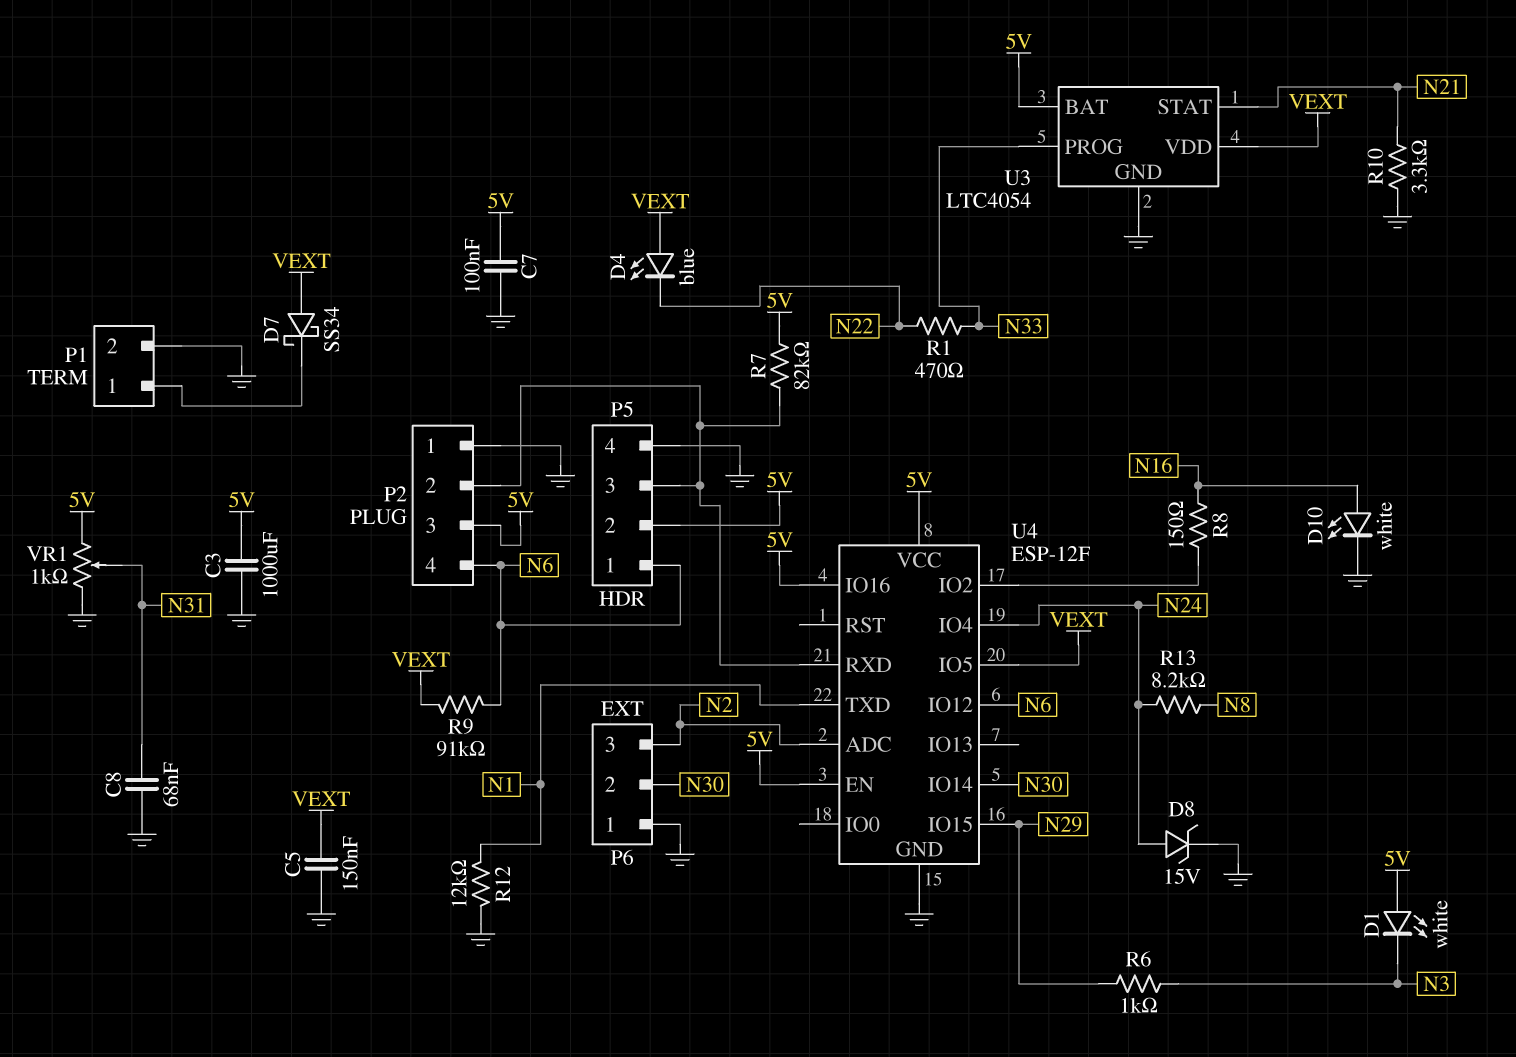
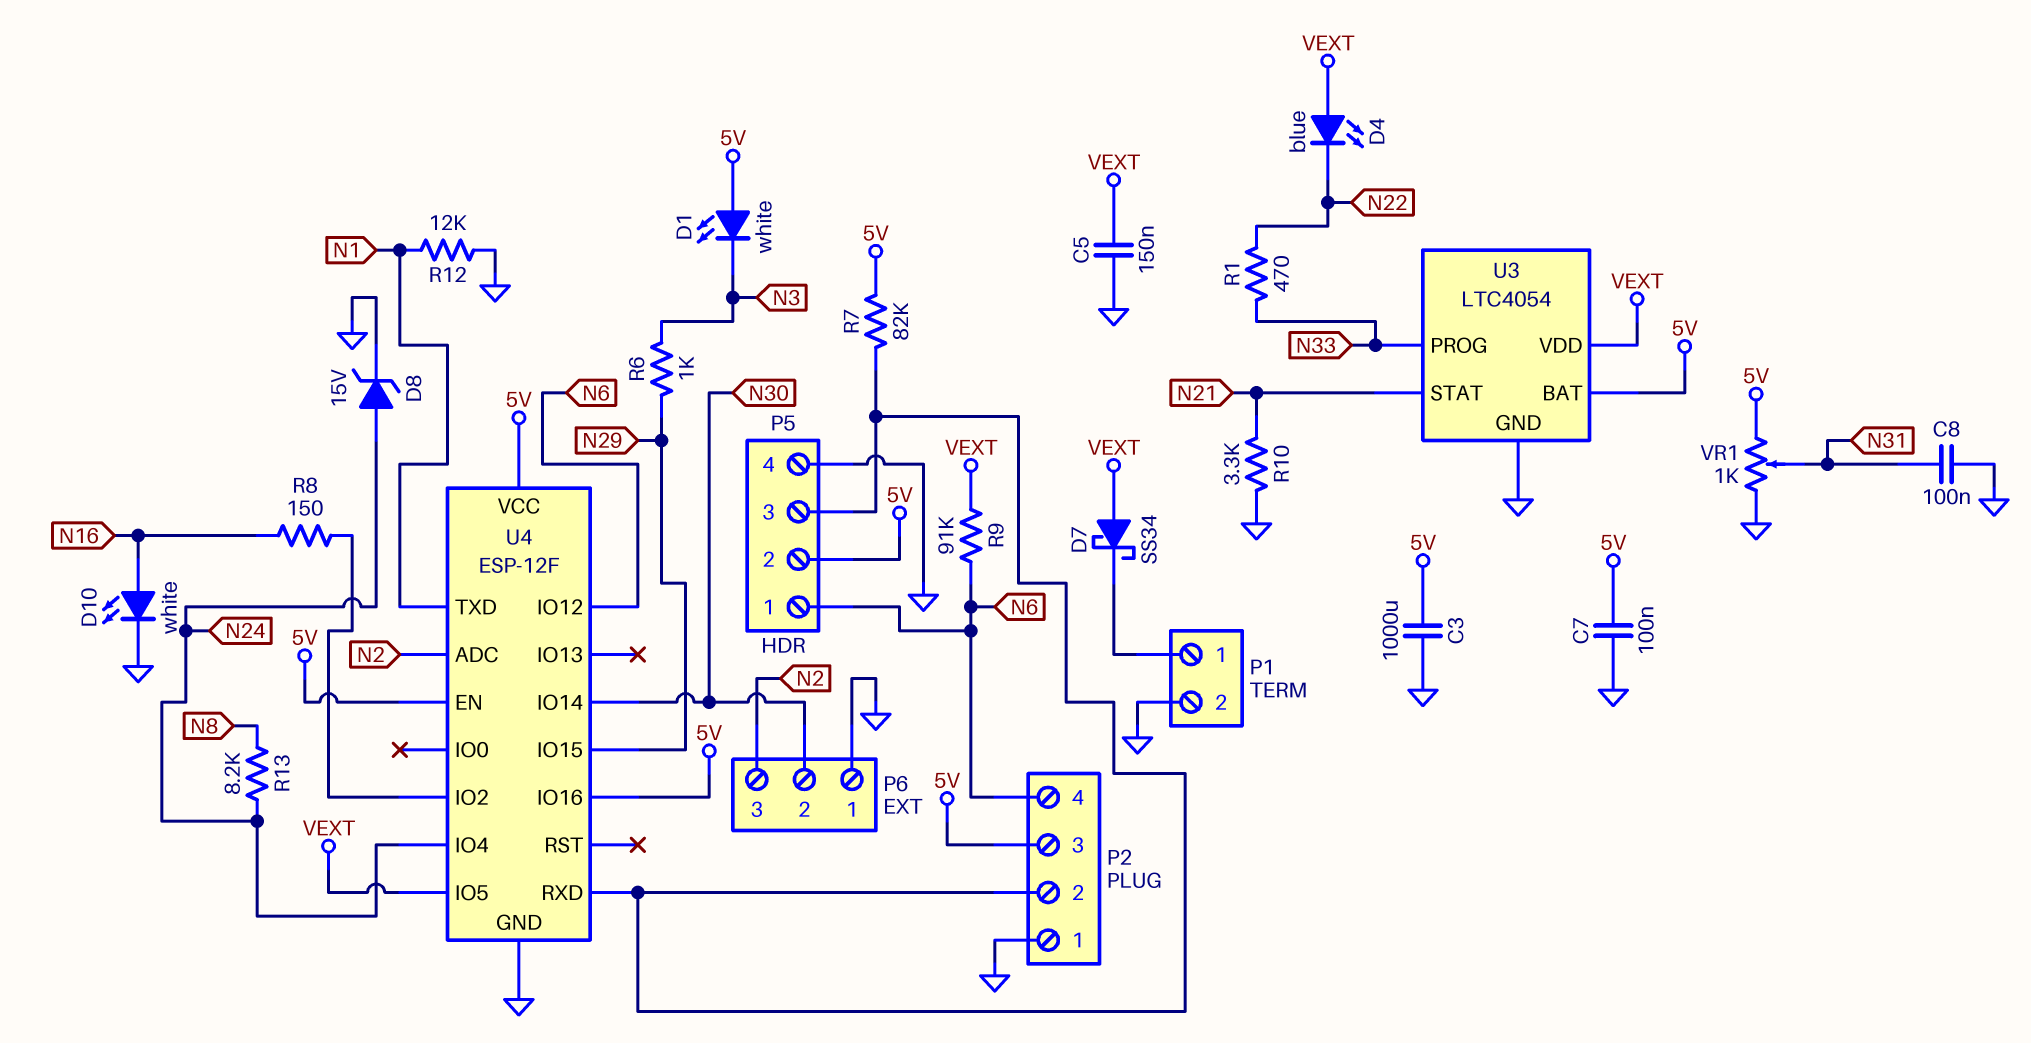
C8: 68nF (GND, N31) -> 100nF (GND, N31)

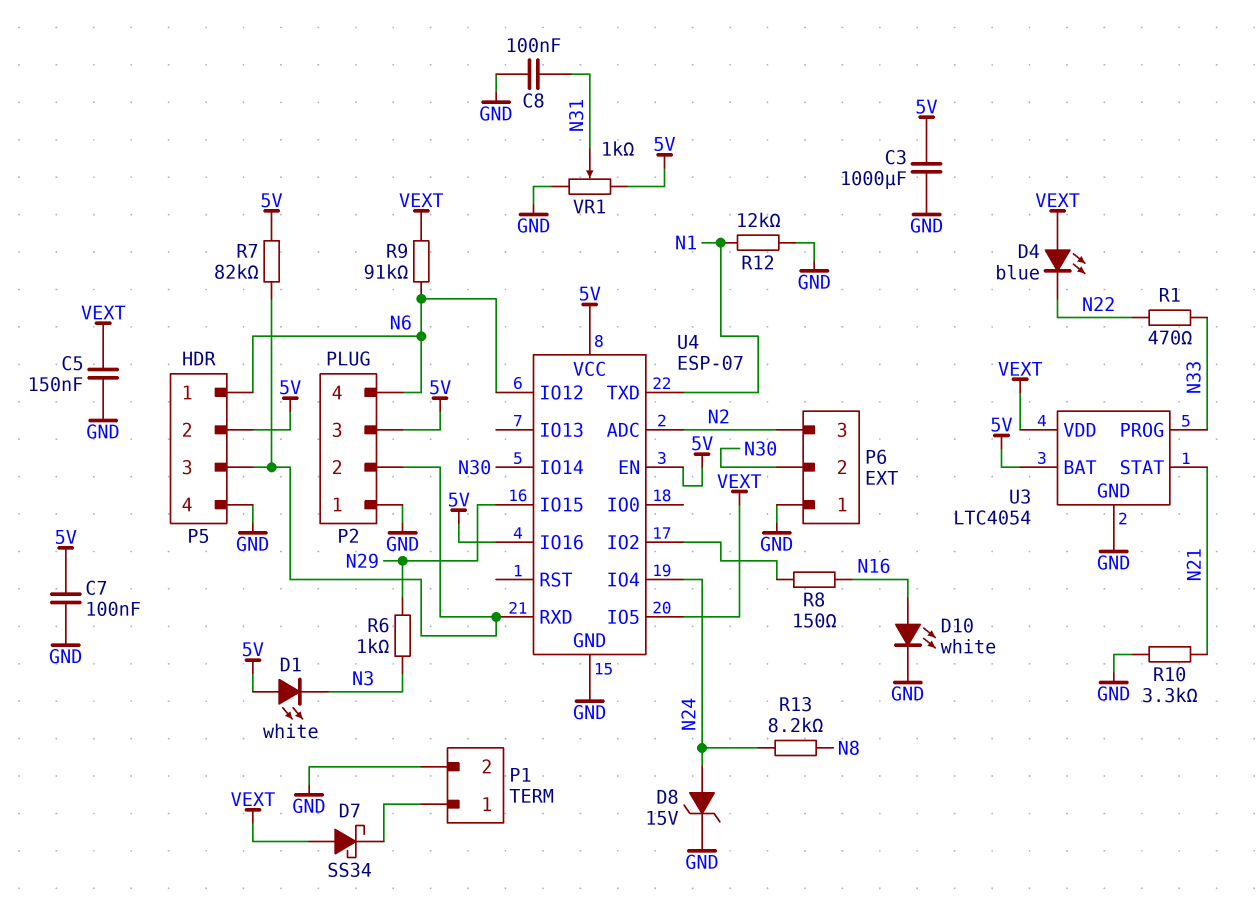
U4: ESP-12F -> ESP-07

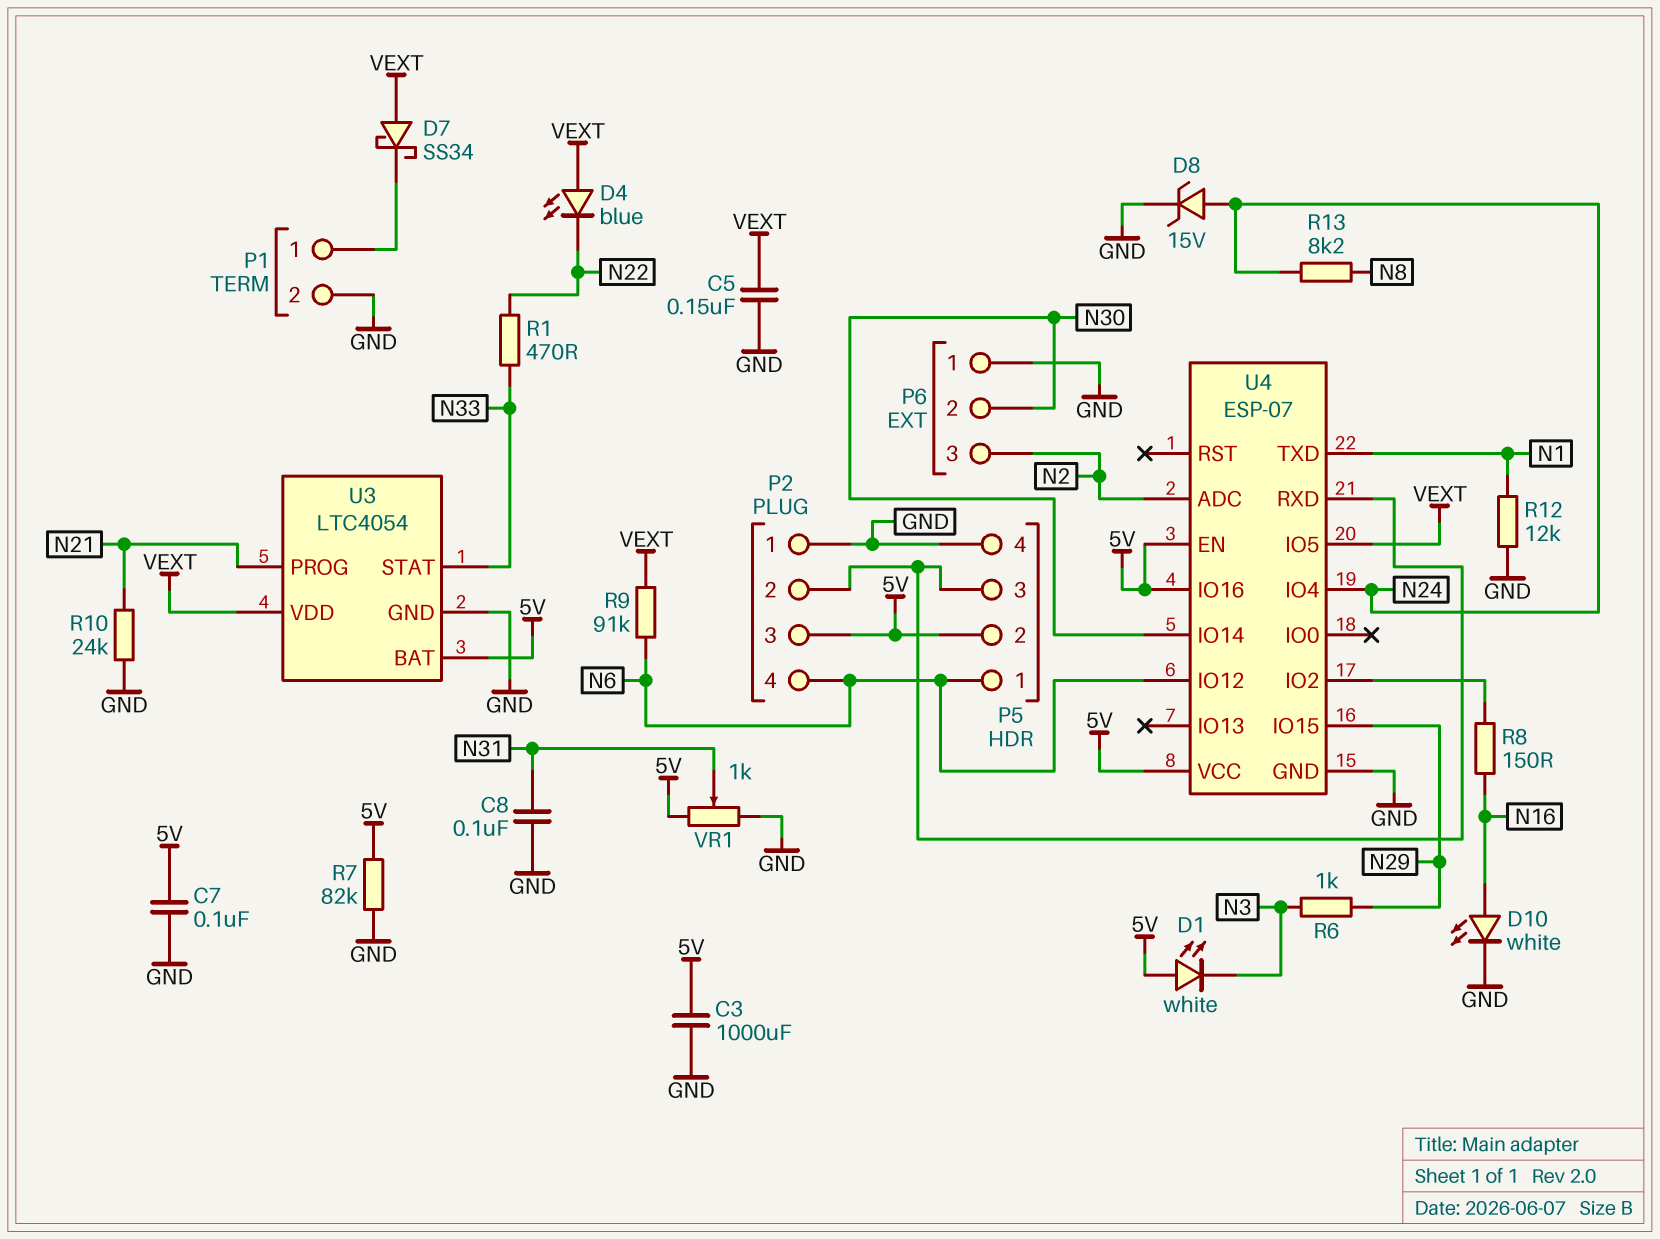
R7: 82k (5V, P2/2) -> 82k (5V, GND)
R10: 3.3k (GND, N21) -> 24k (GND, N21)
U3 pin PROG: N33 -> N21
U3 pin STAT: N21 -> N33

